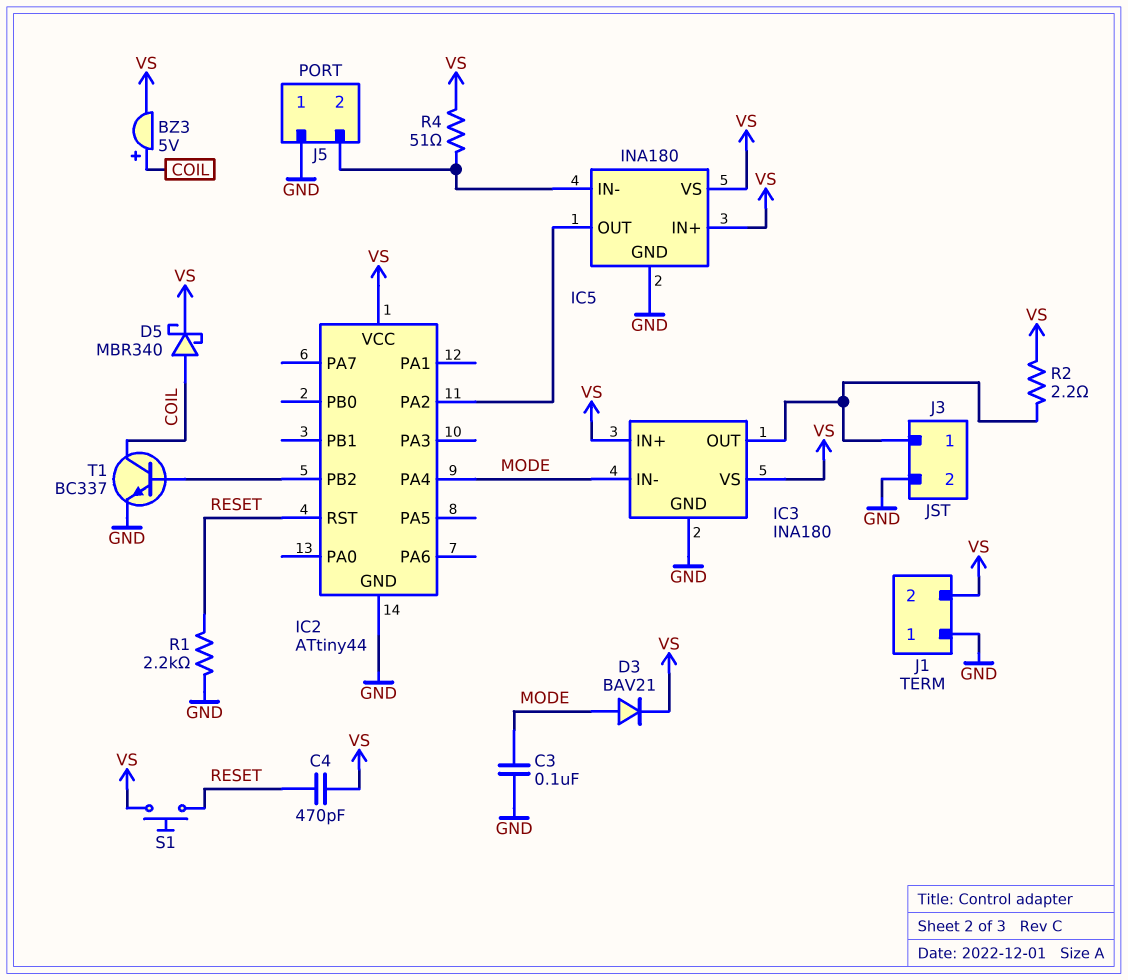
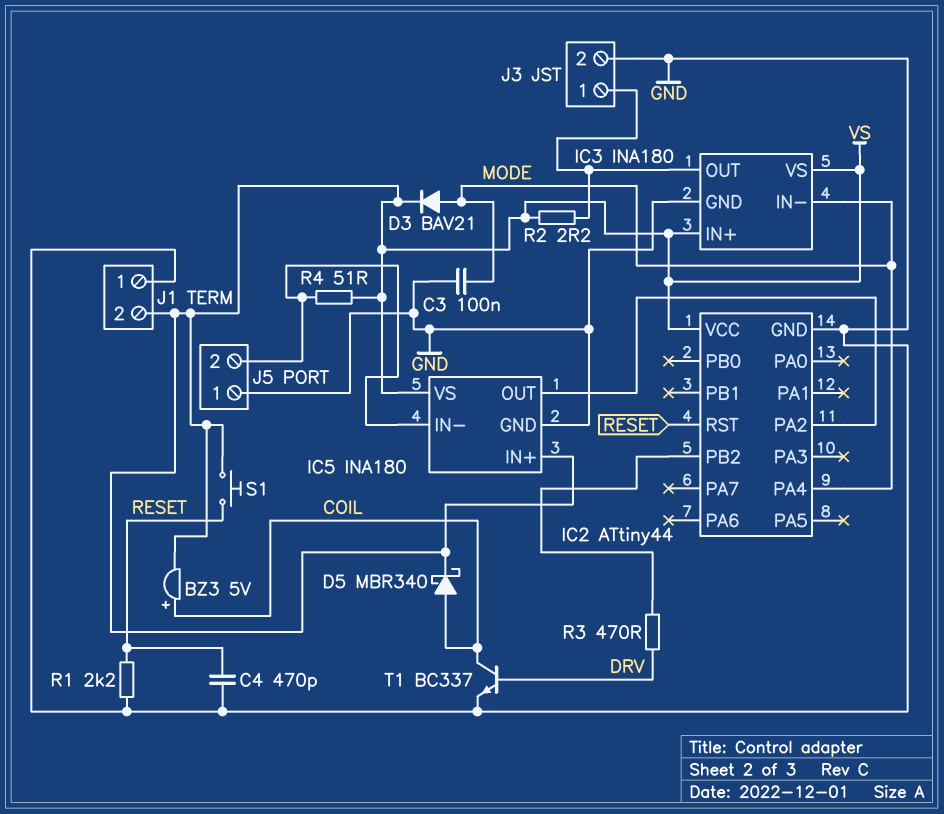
C4: 470pF (RESET, VS) -> 470pF (GND, RESET)
R3: none -> 470 (DRV, IC2/PB2)
T1: NPN BC337 (B IC2/PB2, C COIL, E GND) -> NPN BC337 (B DRV, C COIL, E GND)

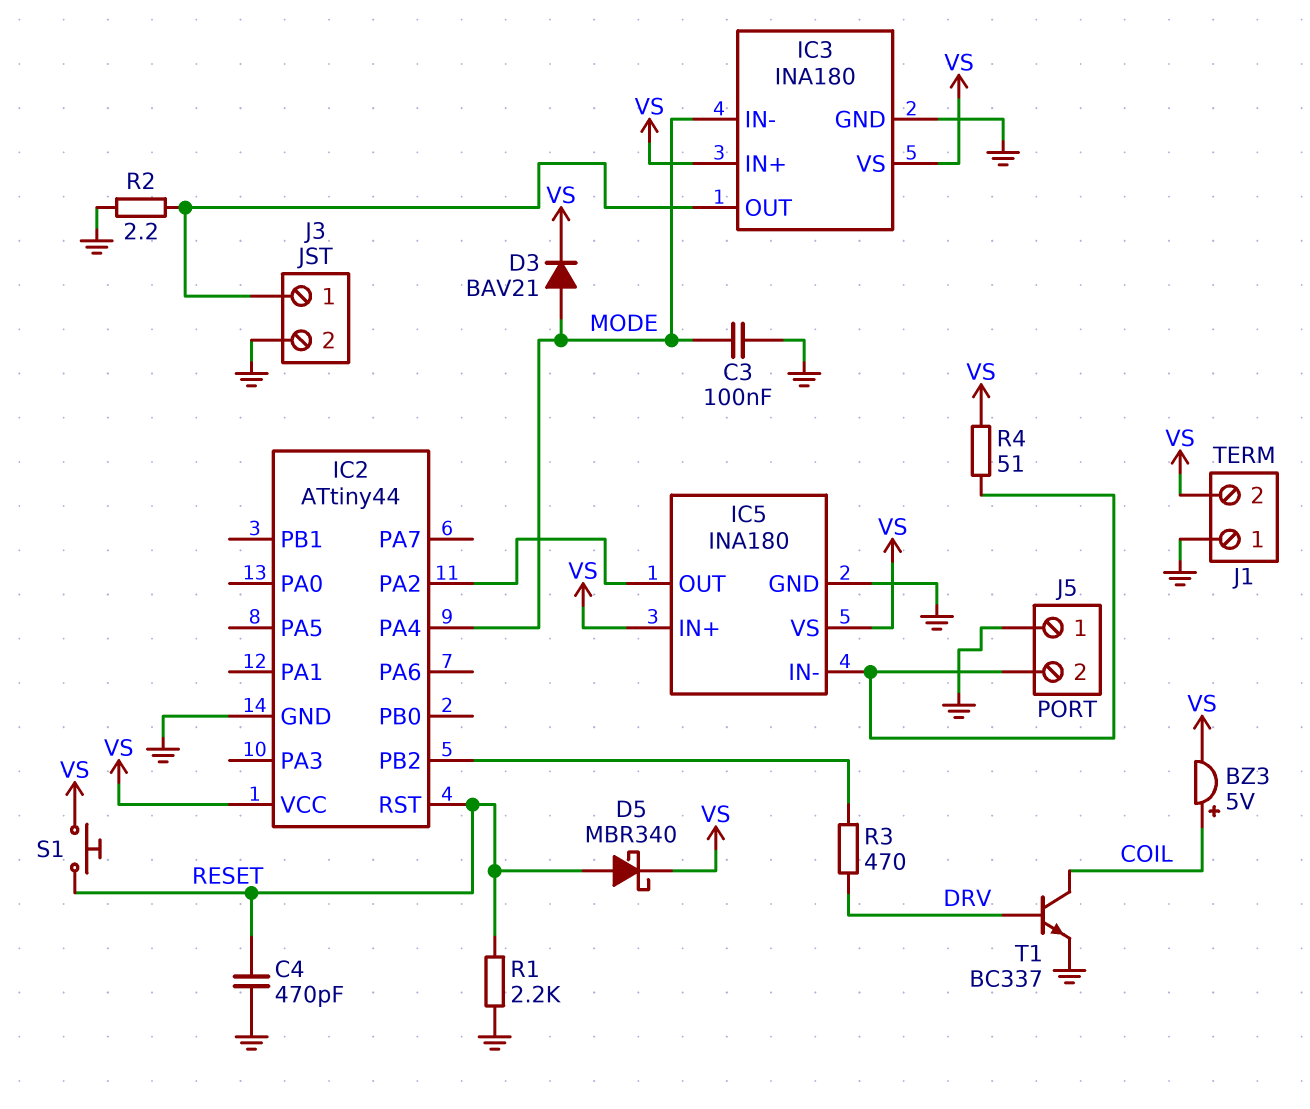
D5: schottky MBR340 (A COIL, K VS) -> schottky MBR340 (A RESET, K VS)
R2: 2.2 (IC3/OUT, VS) -> 2.2 (GND, IC3/OUT)

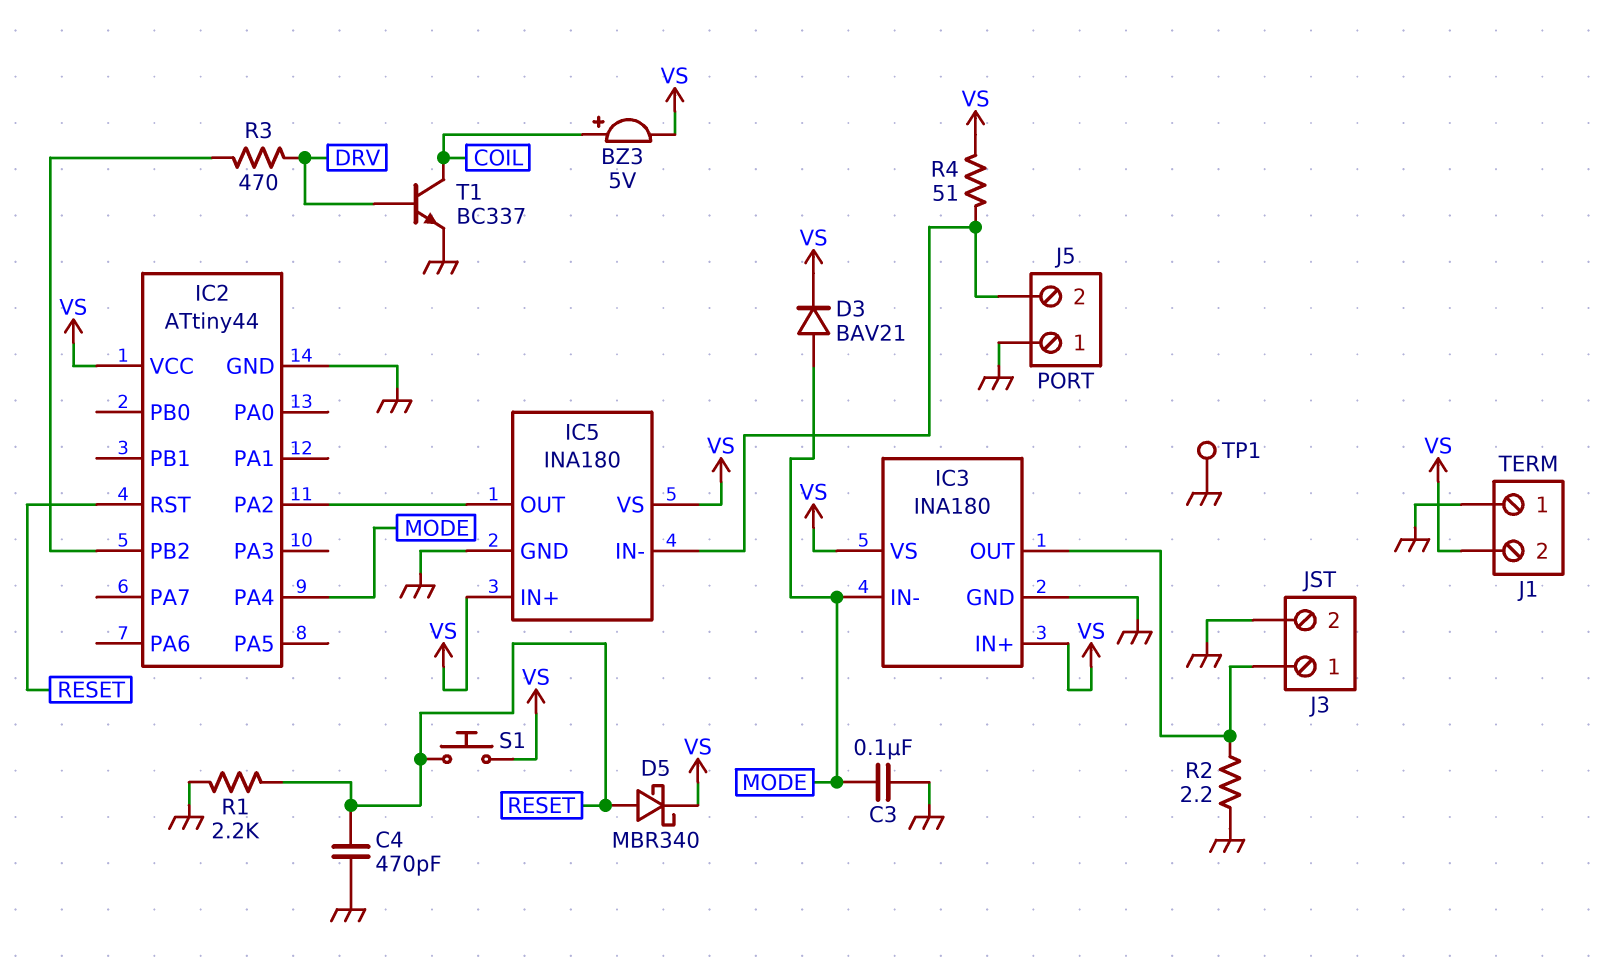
TP1: none -> test point (GND)

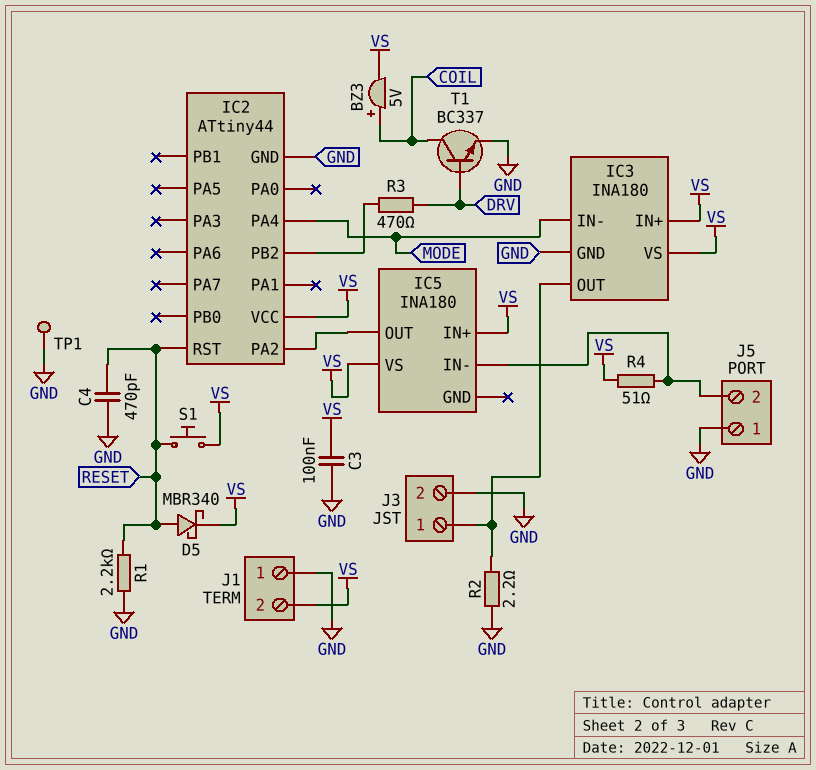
C3: 100nF (GND, MODE) -> 100nF (GND, VS)
D3: diode BAV21 (A MODE, K VS) -> none
IC5 pin GND: GND -> none

